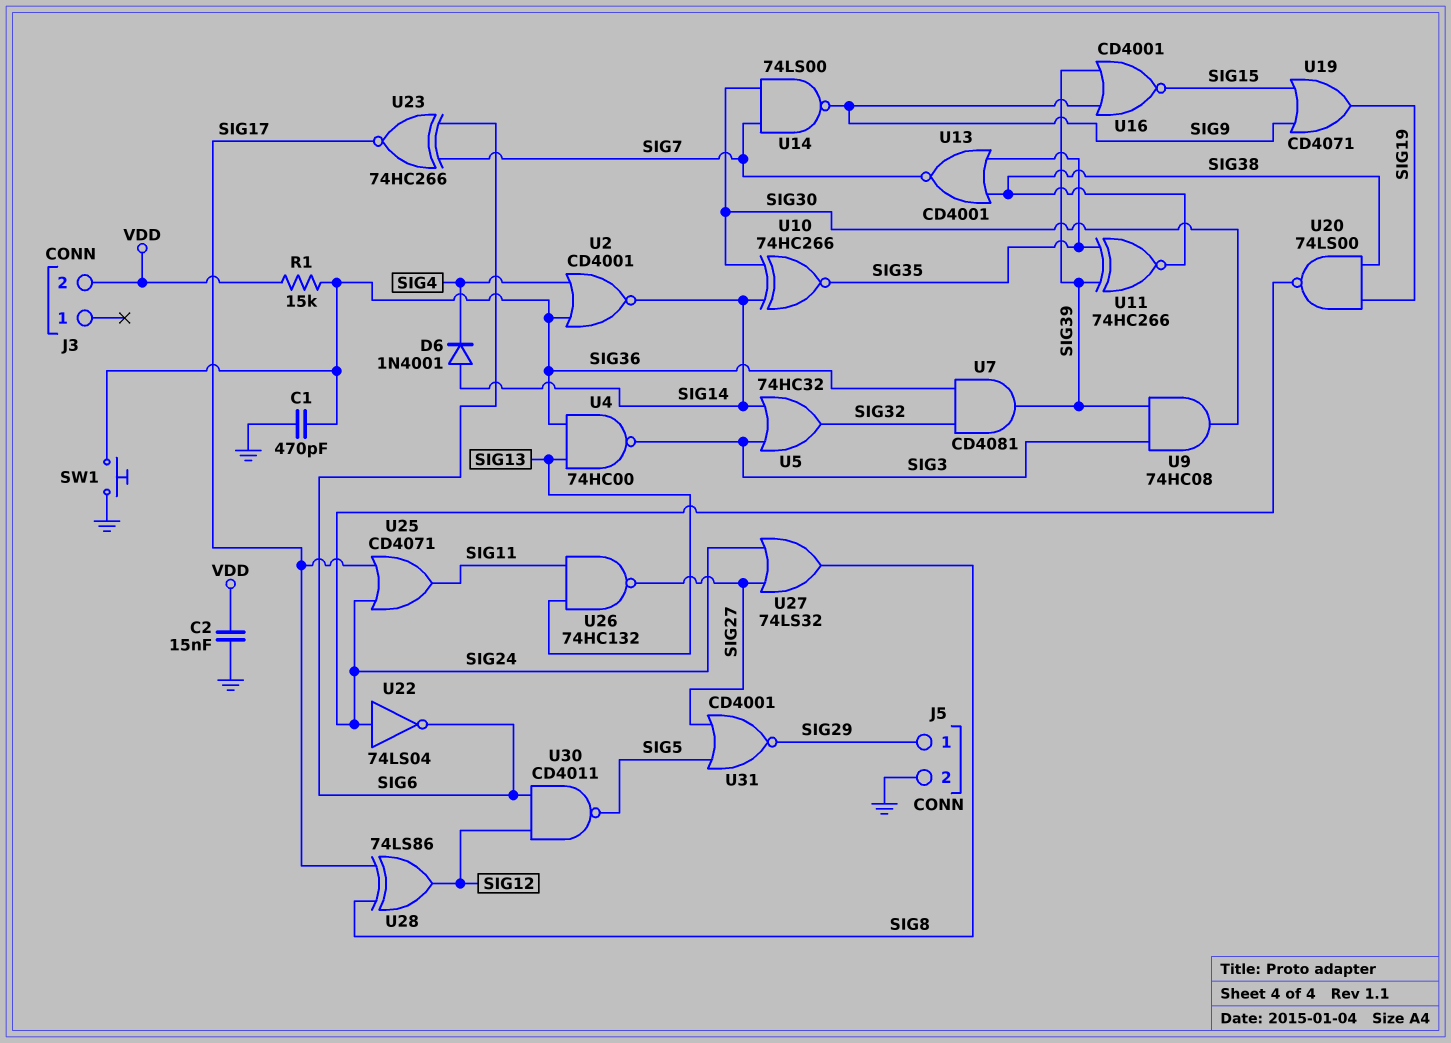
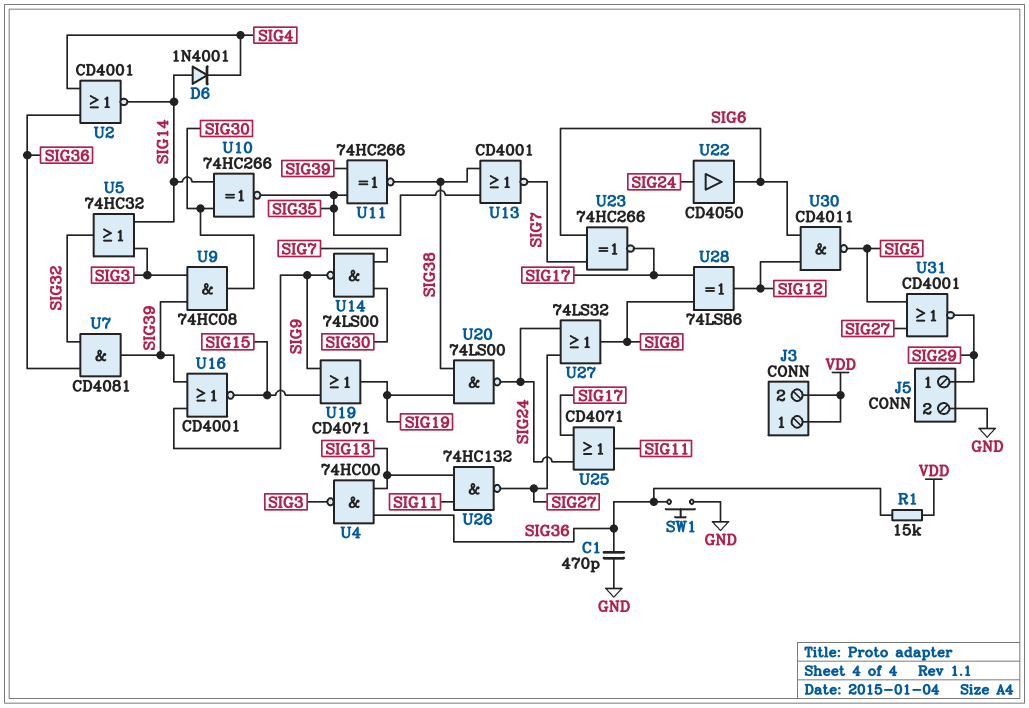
C2: 15nF (GND, VDD) -> none
J3 pin 1: none -> VDD
U22: NOT 74LS04 (in SIG24, out SIG6) -> buffer CD4050 (in SIG24, out SIG6)

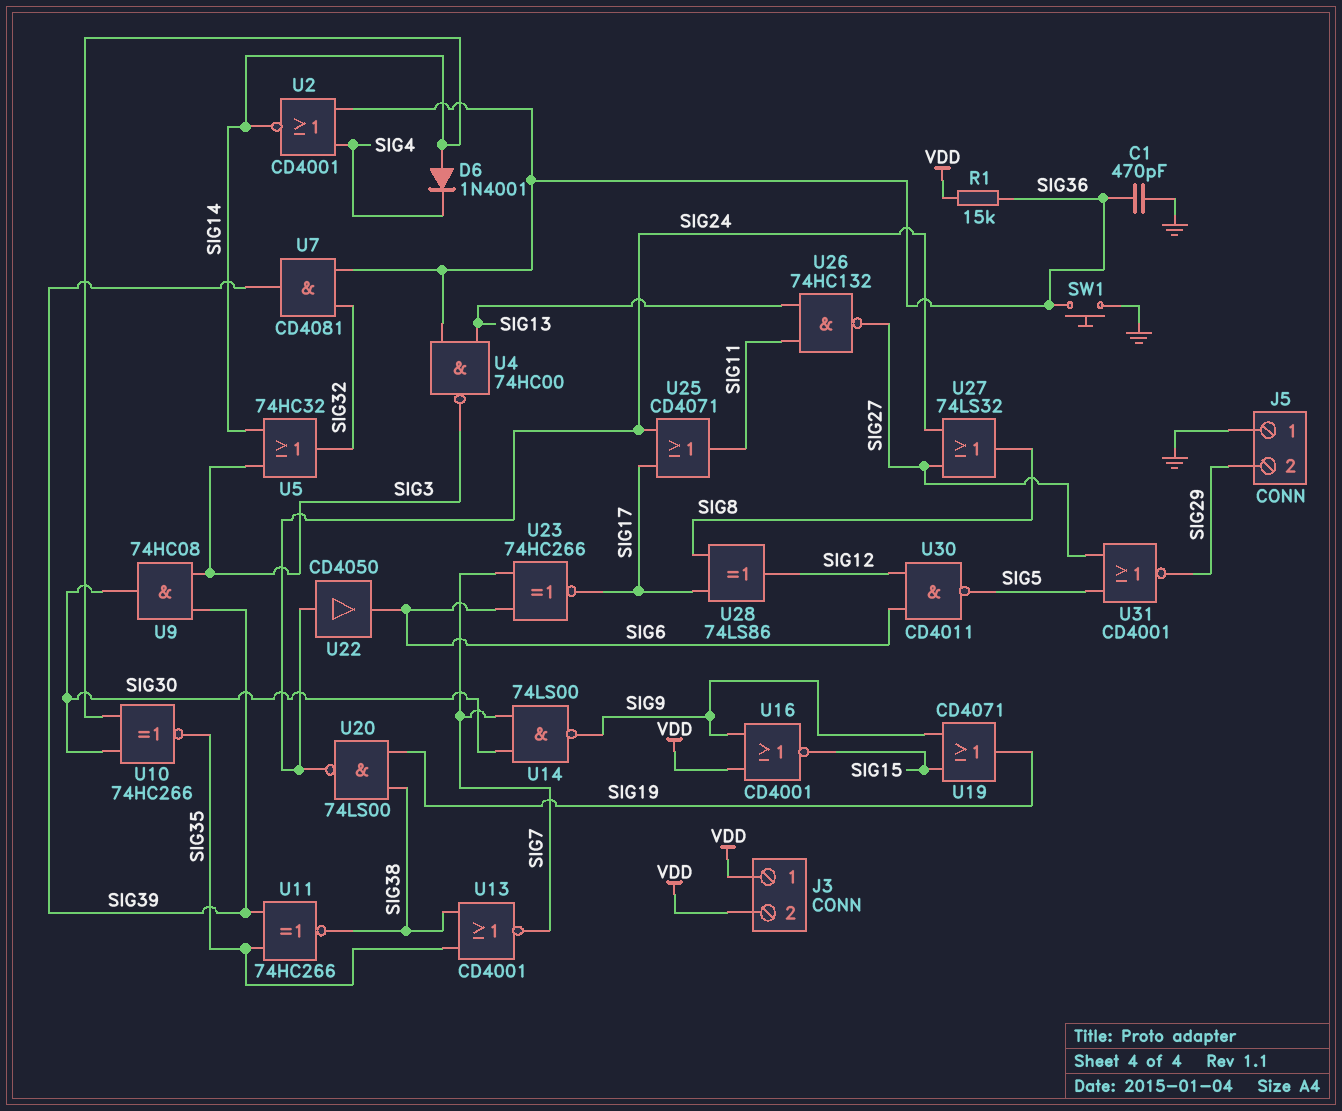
J5 pin 1: SIG29 -> GND
J5 pin 2: GND -> SIG29
U16: NOR CD4001 (in SIG9, in SIG39, out SIG15) -> NOR CD4001 (in SIG9, in VDD, out SIG15)

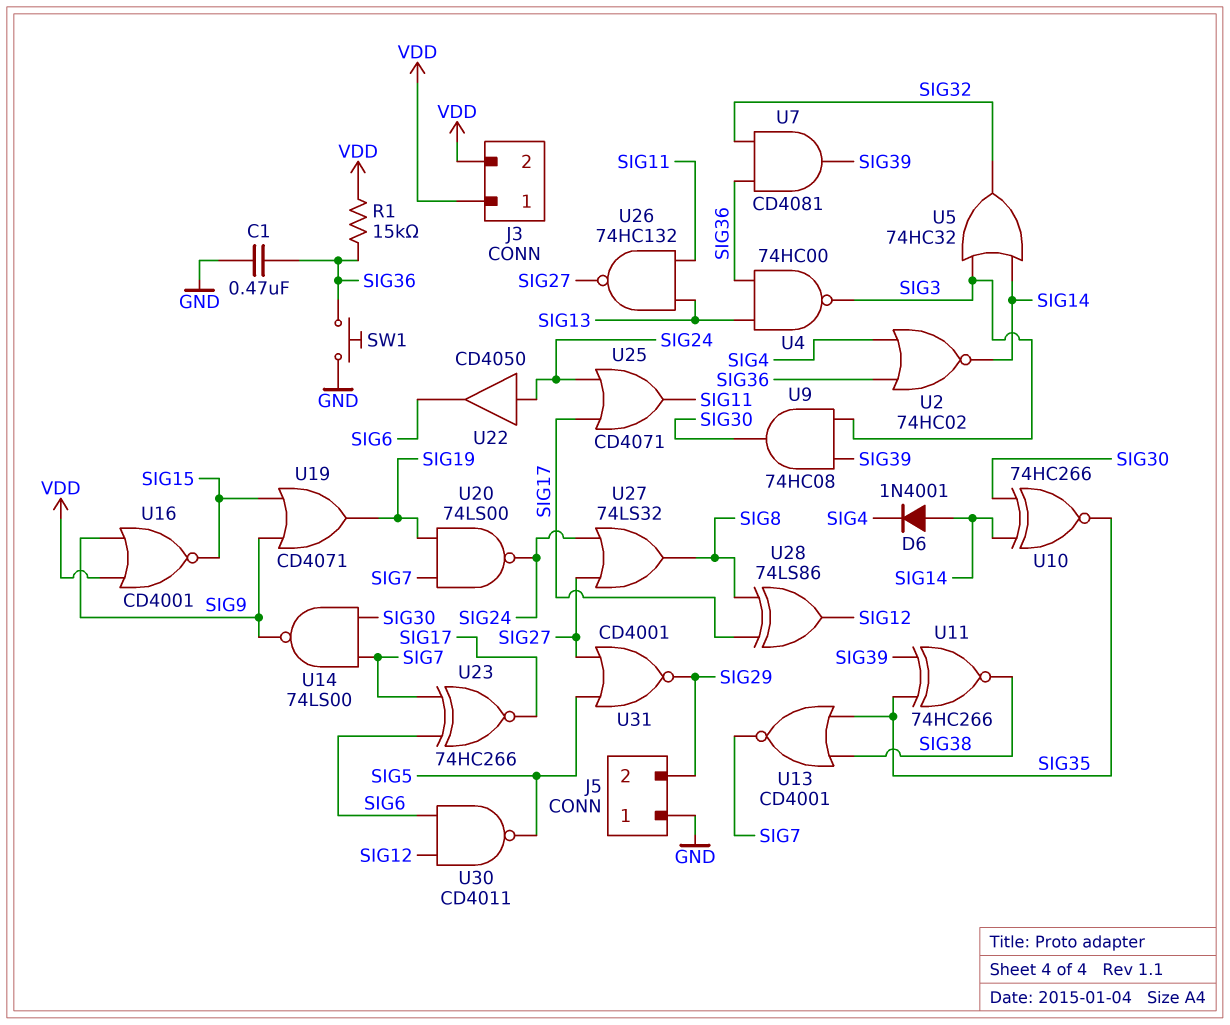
C1: 470pF (GND, SIG36) -> 470nF (GND, SIG36)
U2: NOR CD4001 (in SIG4, in SIG36, out SIG14) -> NOR 74HC02 (in SIG4, in SIG36, out SIG14)
U20: NAND 74LS00 (in SIG19, in SIG38, out SIG24) -> NAND 74LS00 (in SIG7, in SIG19, out SIG24)

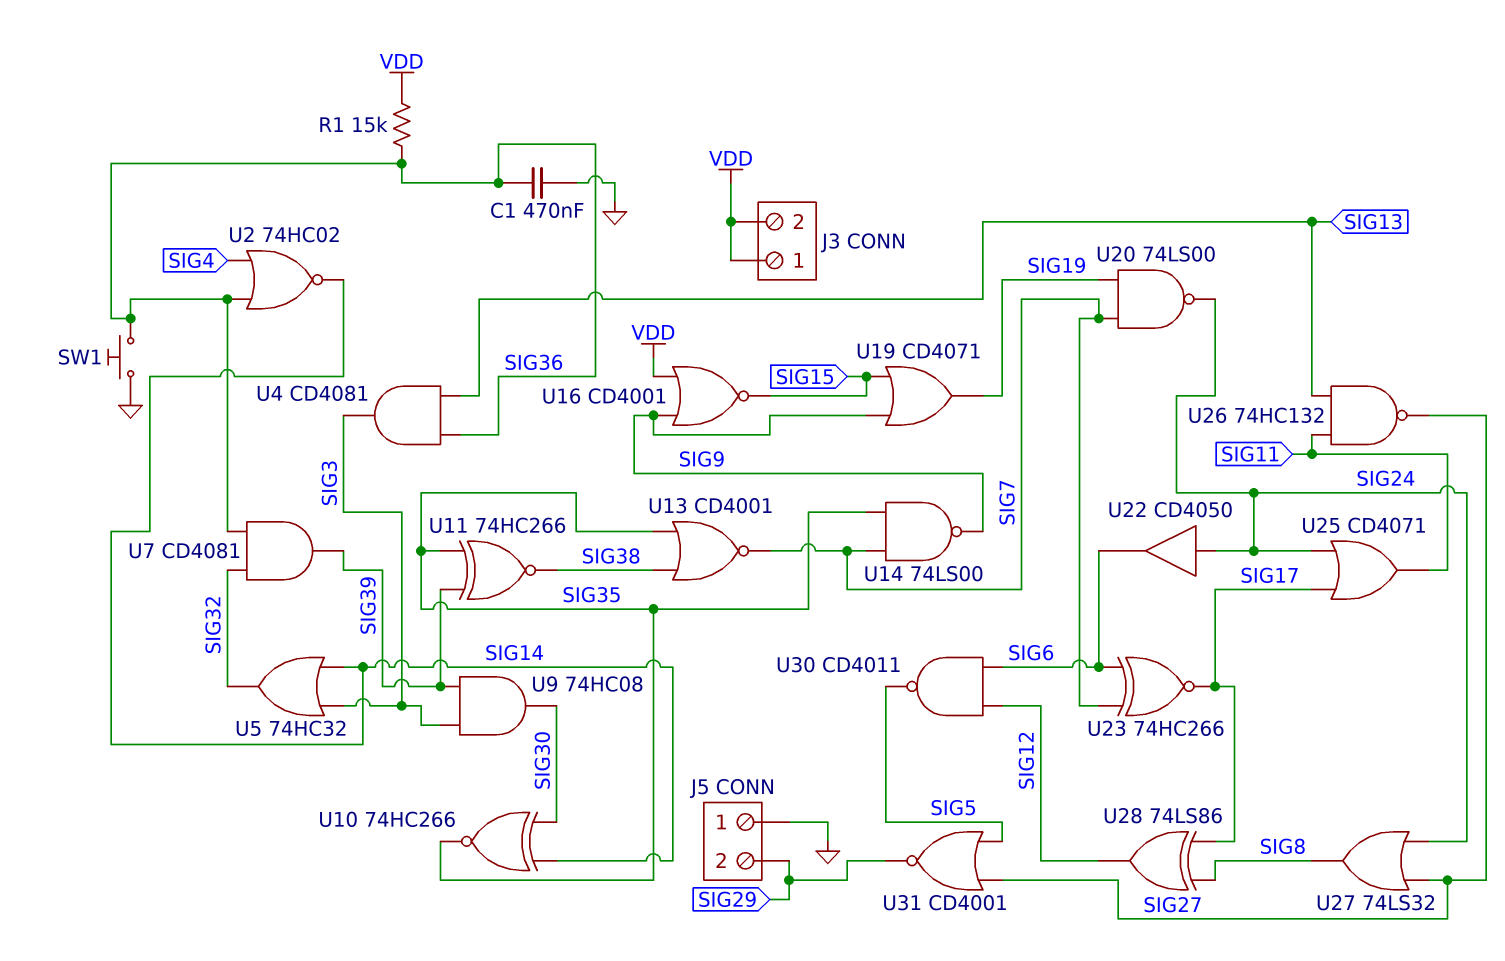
D6: diode 1N4001 (A SIG14, K SIG4) -> none
U4: NAND 74HC00 (in SIG13, in SIG36, out SIG3) -> AND CD4081 (in SIG13, in SIG36, out SIG3)
U14: NAND 74LS00 (in SIG7, in SIG30, out SIG9) -> NAND 74LS00 (in SIG7, in SIG35, out SIG9)

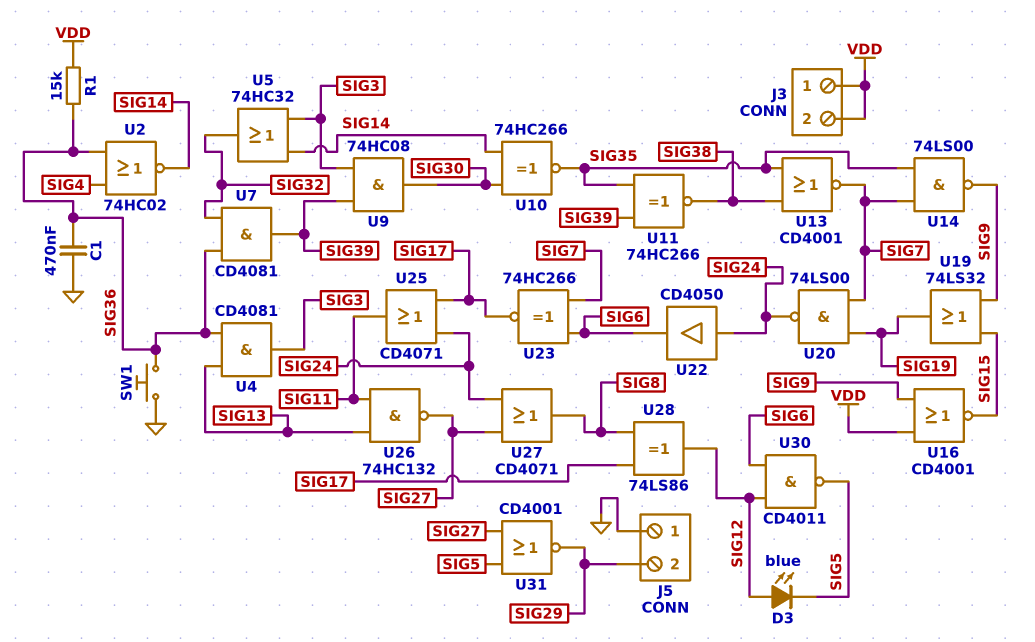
D3: none -> LED blue (A SIG12, K SIG5)
U19: OR CD4071 (in SIG9, in SIG15, out SIG19) -> OR 74LS32 (in SIG9, in SIG15, out SIG19)
U27: OR 74LS32 (in SIG24, in SIG27, out SIG8) -> OR CD4071 (in SIG24, in SIG27, out SIG8)

